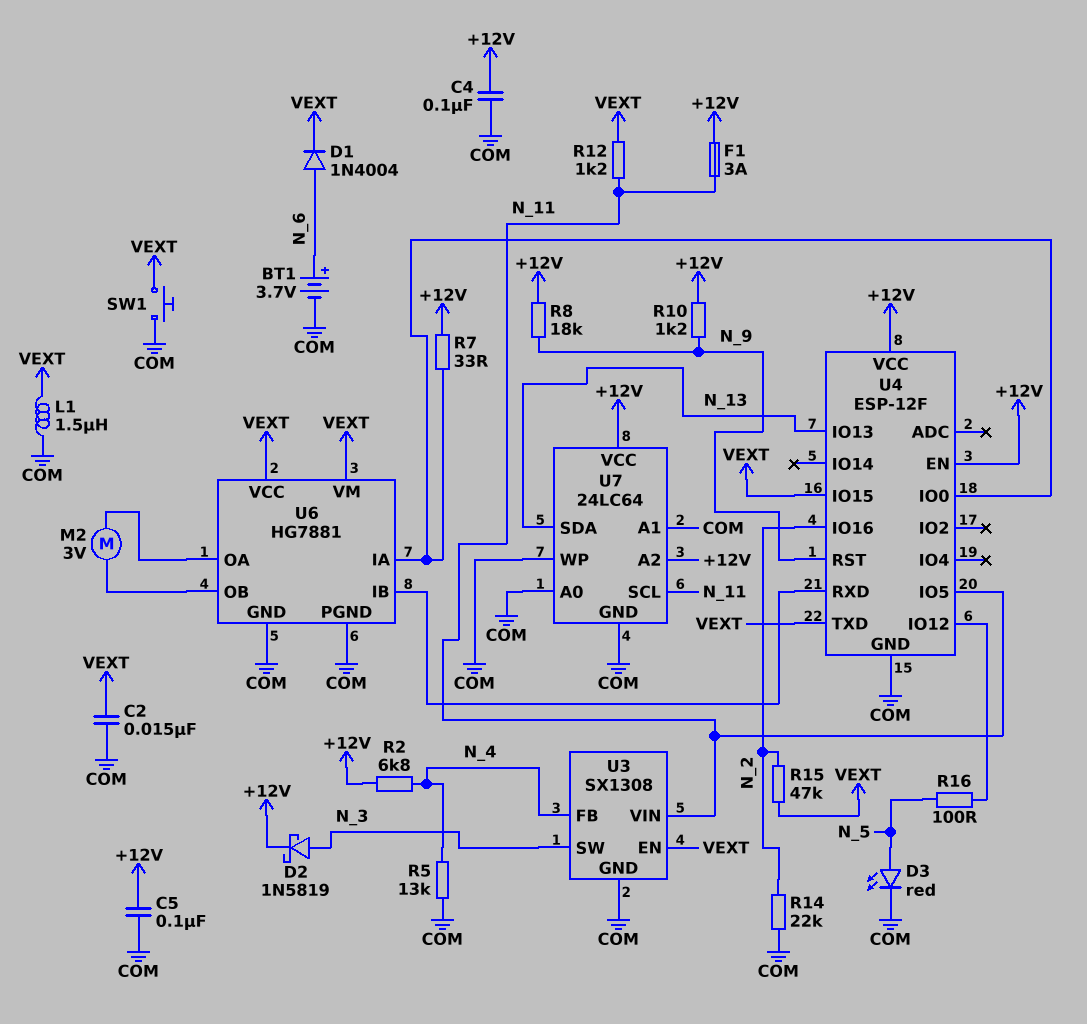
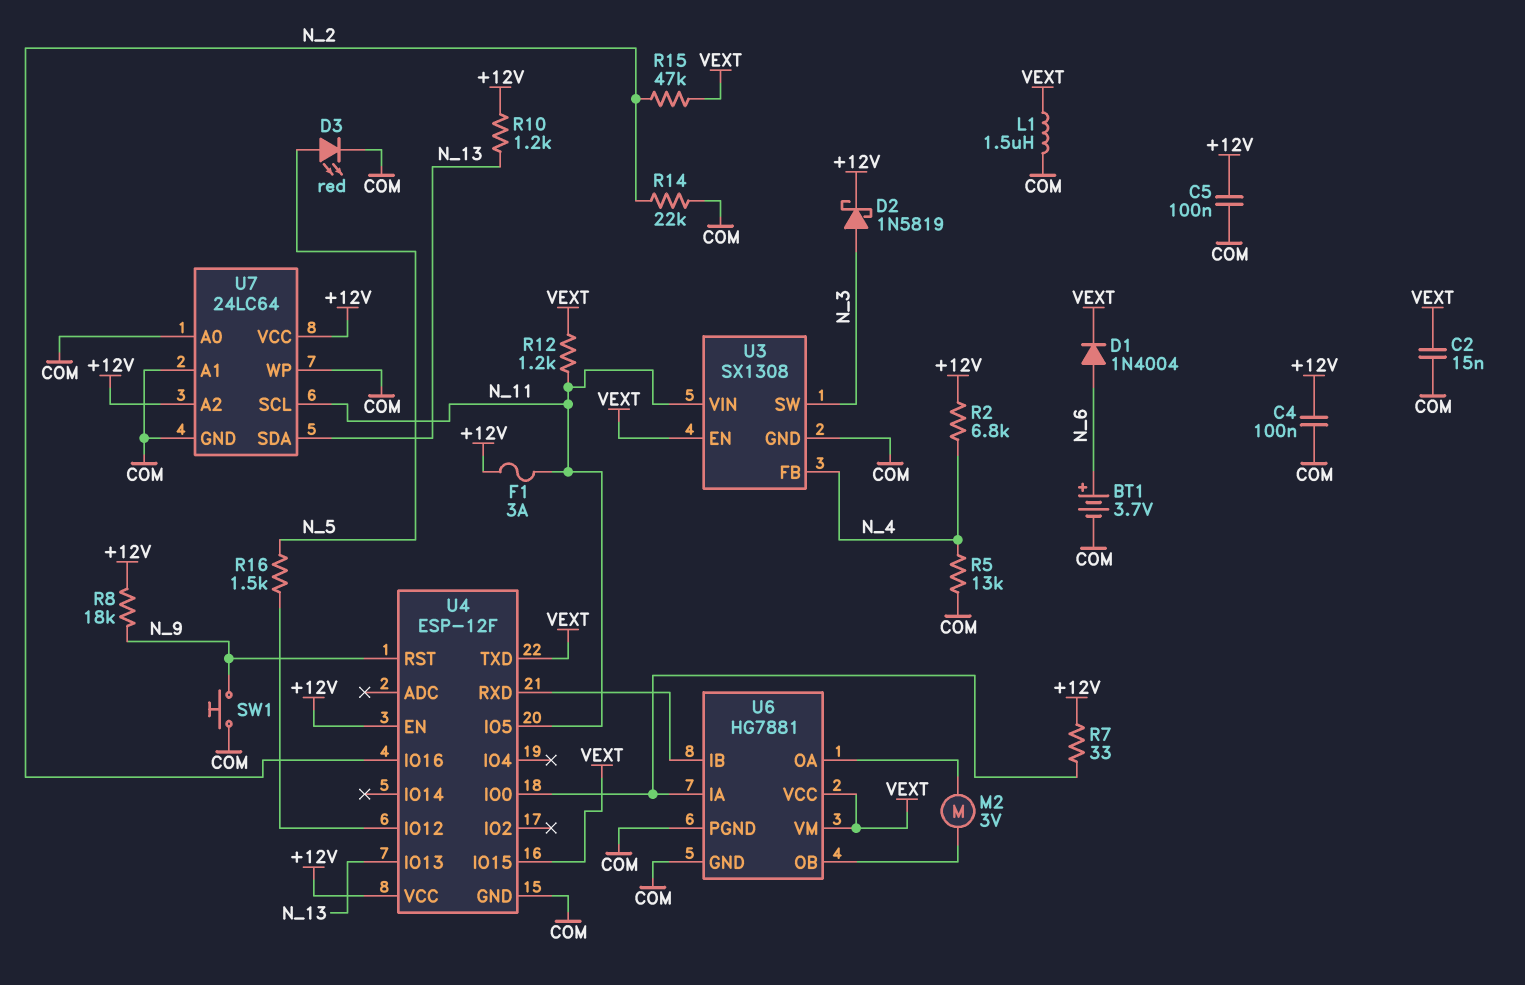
R10: 1.2k (+12V, N_9) -> 1.2k (+12V, N_13)
R16: 100 (N_5, U4/IO12) -> 1.5k (N_5, U4/IO12)
SW1: button (COM, VEXT) -> button (COM, N_9)

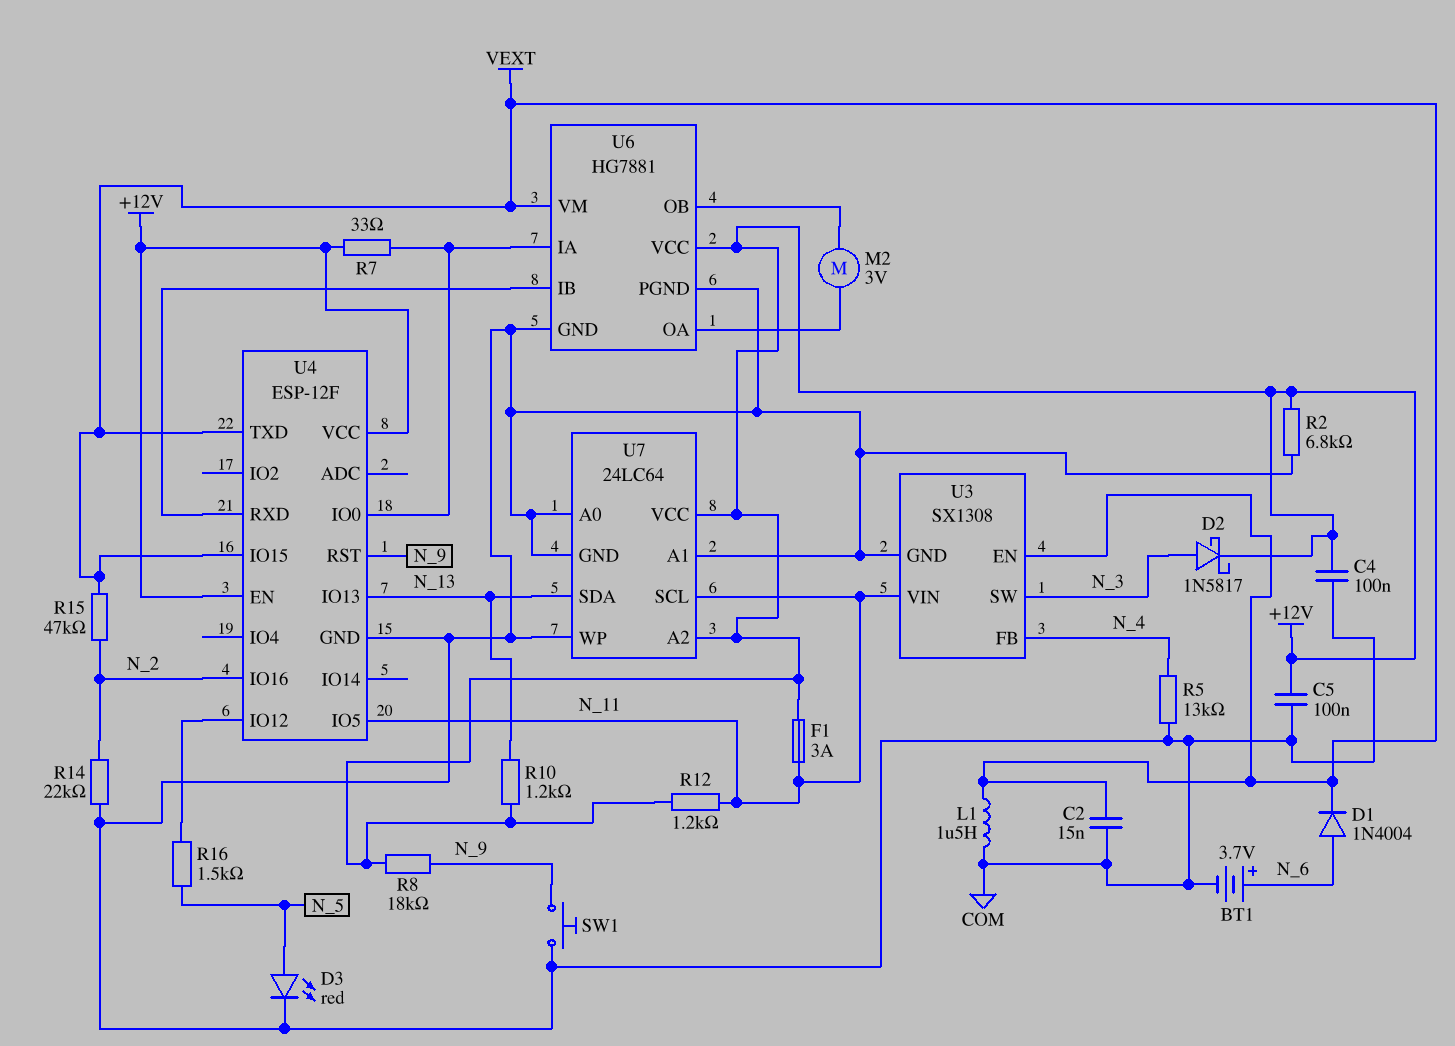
D2: schottky 1N5819 (A N_3, K +12V) -> schottky 1N5817 (A N_3, K +12V)
R2: 6.8k (+12V, N_4) -> 6.8k (+12V, COM)
R12: 1.2k (N_11, VEXT) -> 1.2k (+12V, N_11)
U6 pin VCC: VEXT -> +12V

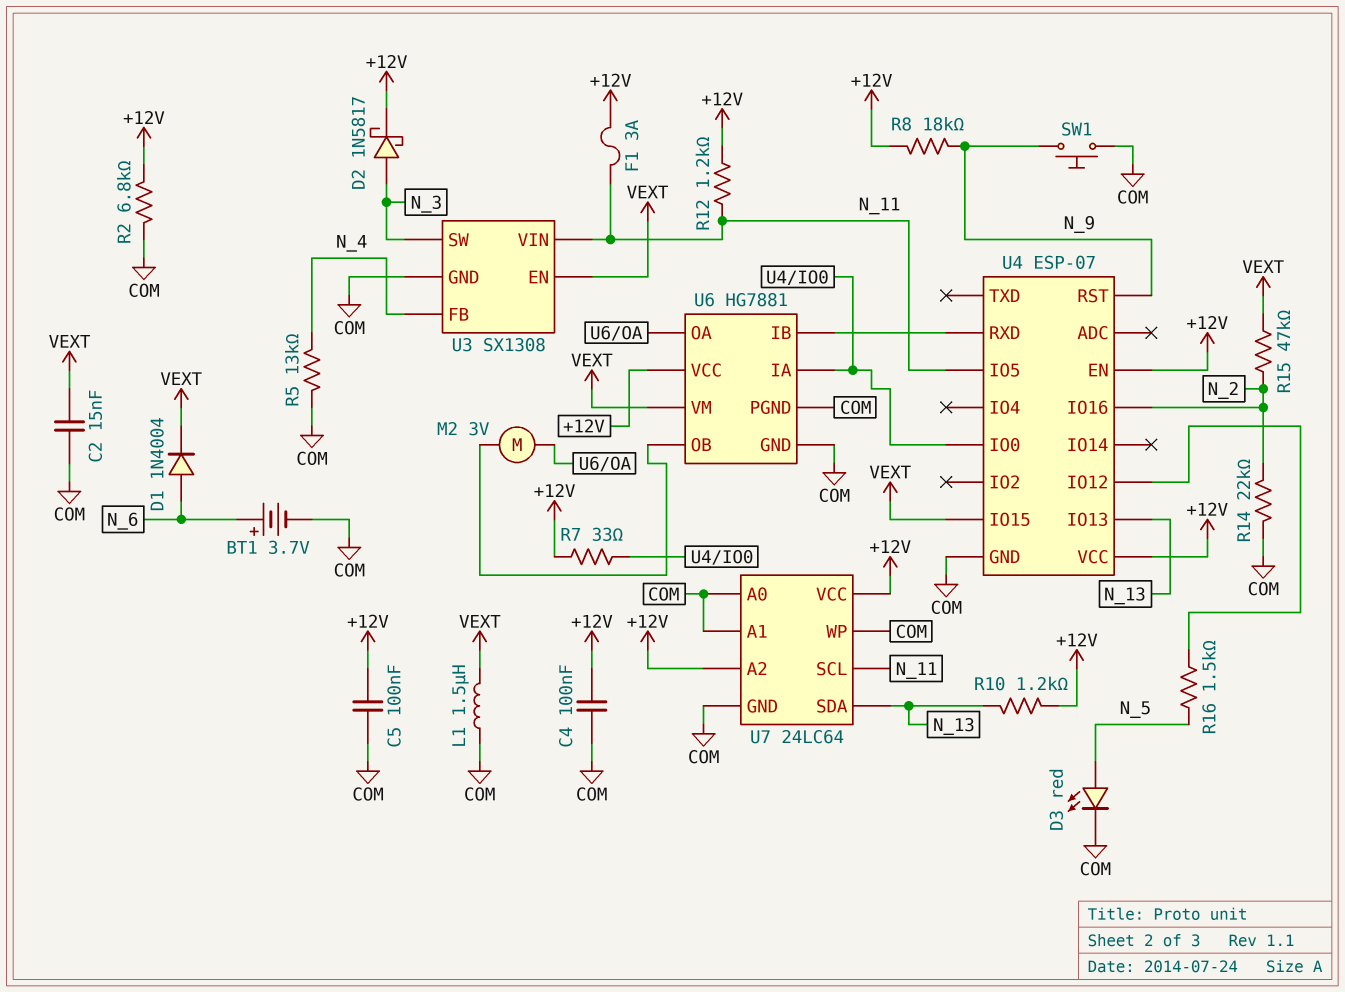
U4: ESP-12F -> ESP-07
U4 pin TXD: VEXT -> none

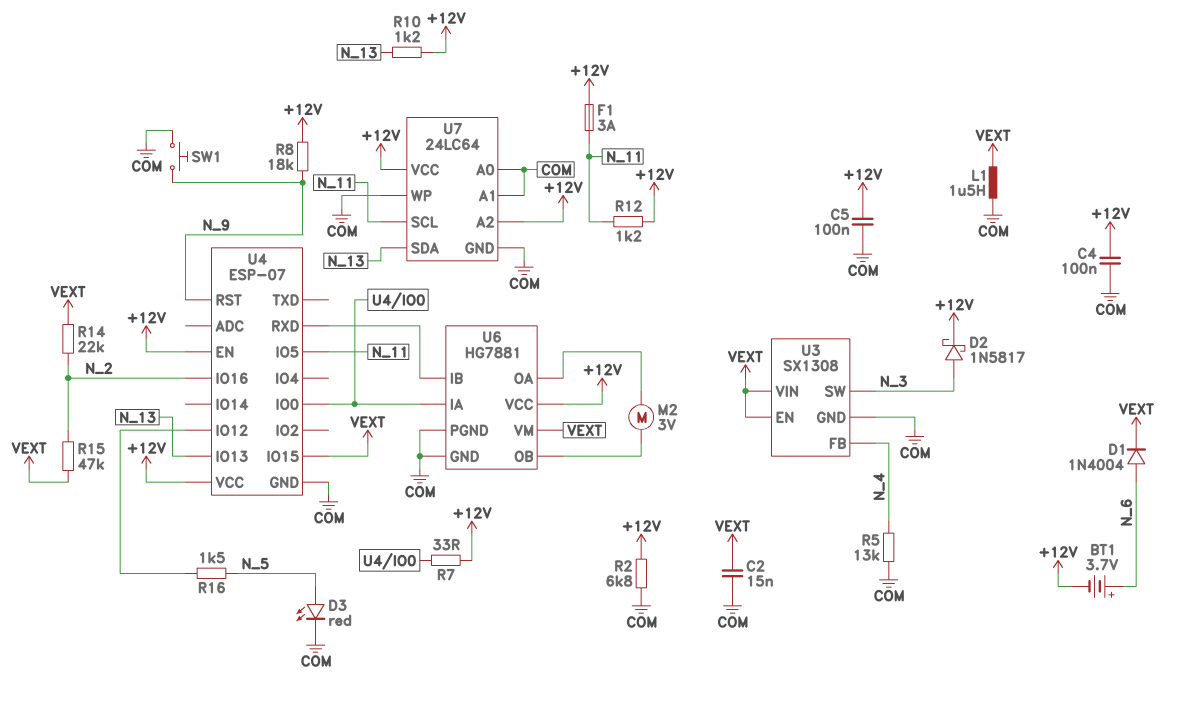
BT1: 3.7V (plus N_6, minus COM) -> 3.7V (plus N_6, minus +12V)
R14: 22k (COM, N_2) -> 22k (N_2, VEXT)
U3 pin VIN: N_11 -> VEXT

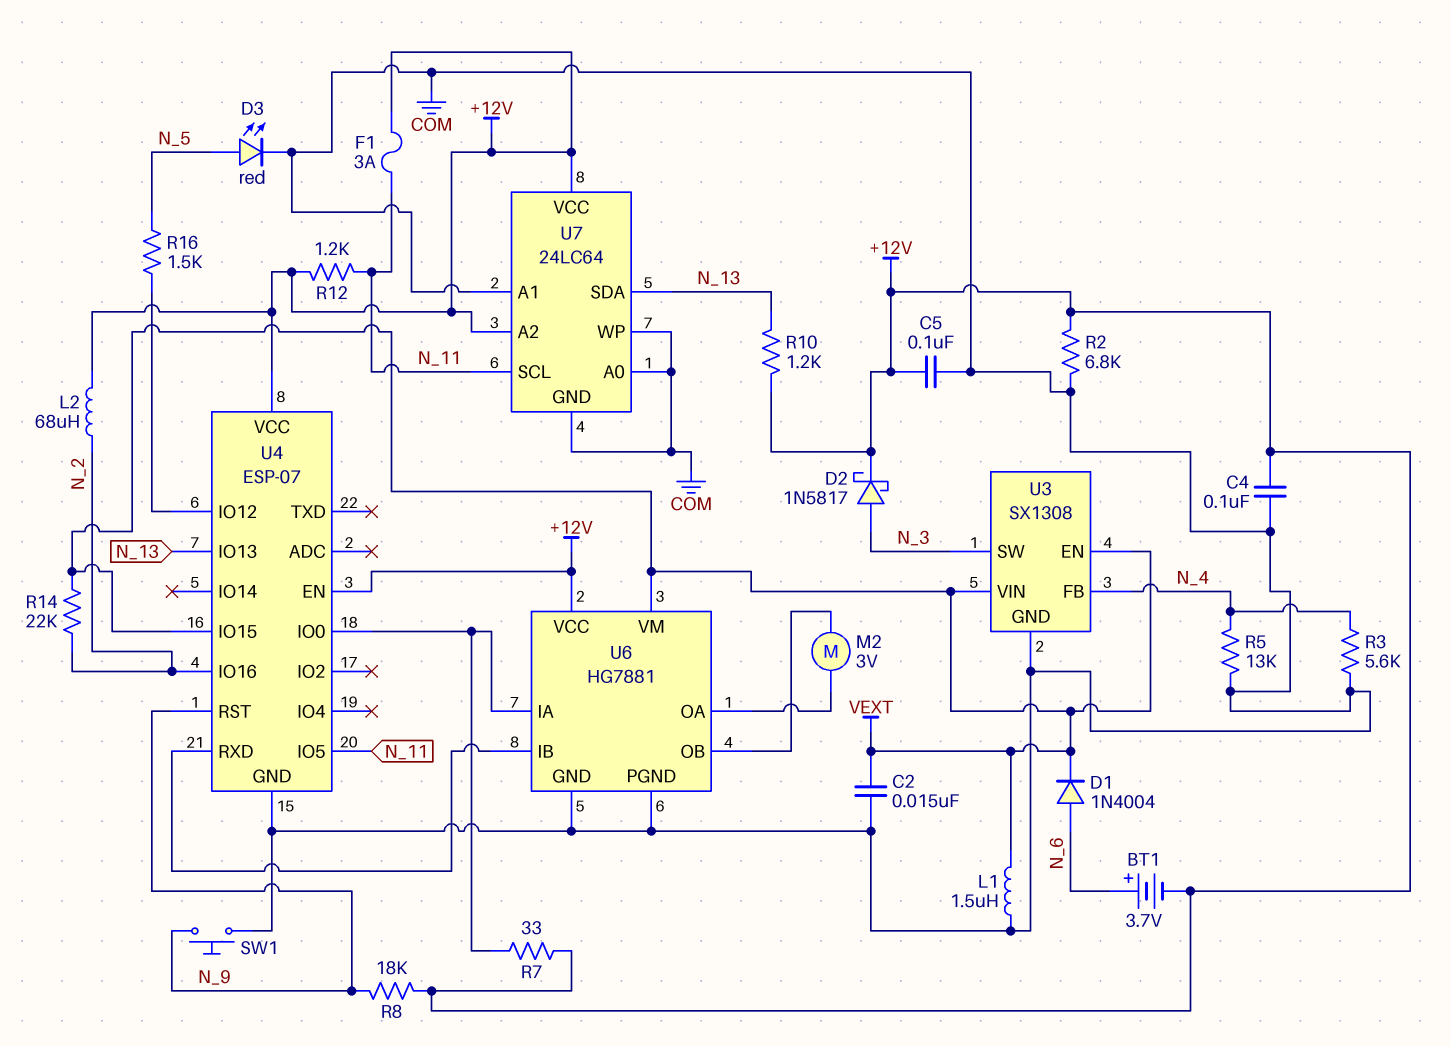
L2: none -> 68uH (+12V, N_2)
R3: none -> 5.6k (COM, N_4)
R15: 47k (N_2, VEXT) -> none

